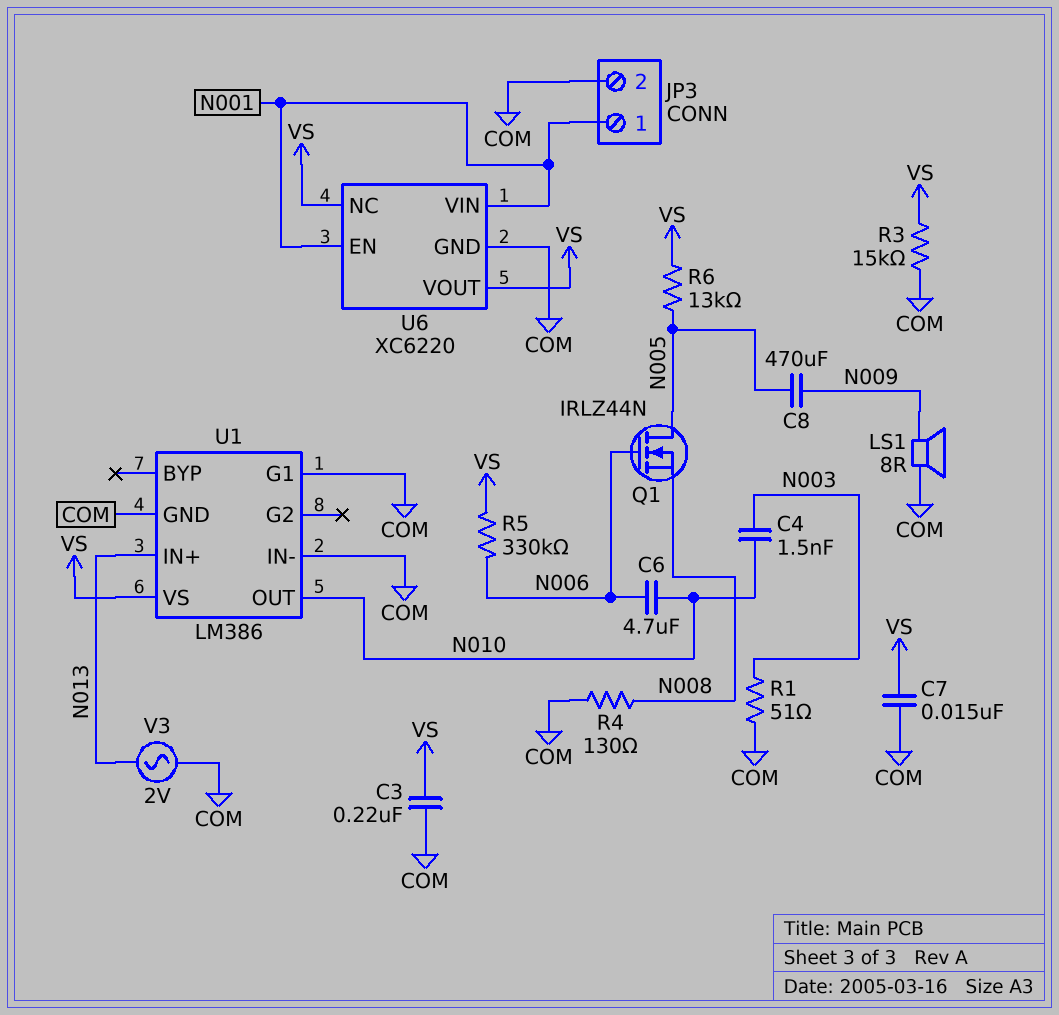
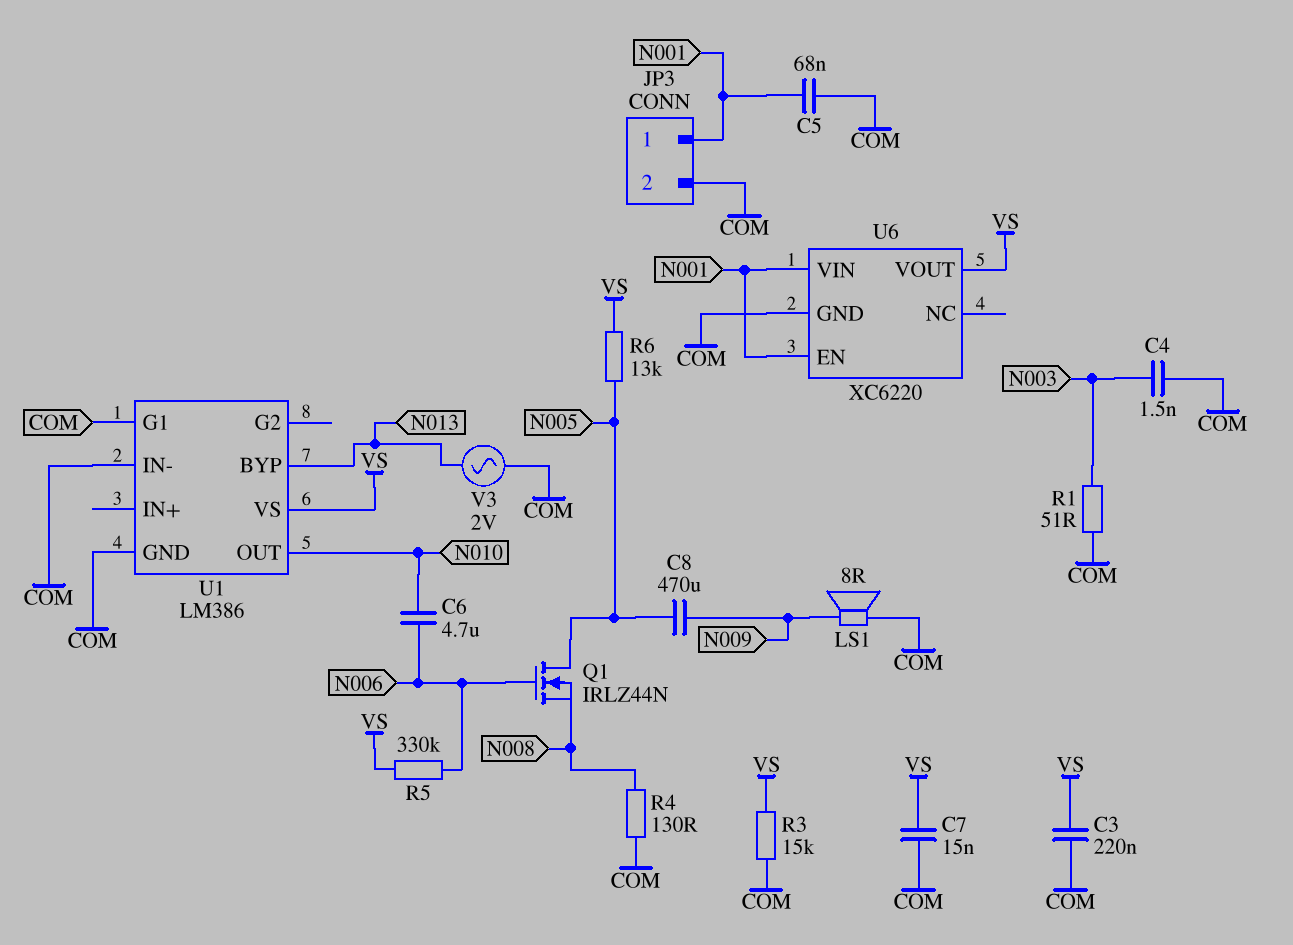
C4: 1.5nF (N003, N010) -> 1.5nF (COM, N003)
C5: none -> 68nF (COM, N001)
U1 pin BYP: none -> N013
U1 pin IN+: N013 -> none
U6 pin NC: VS -> none

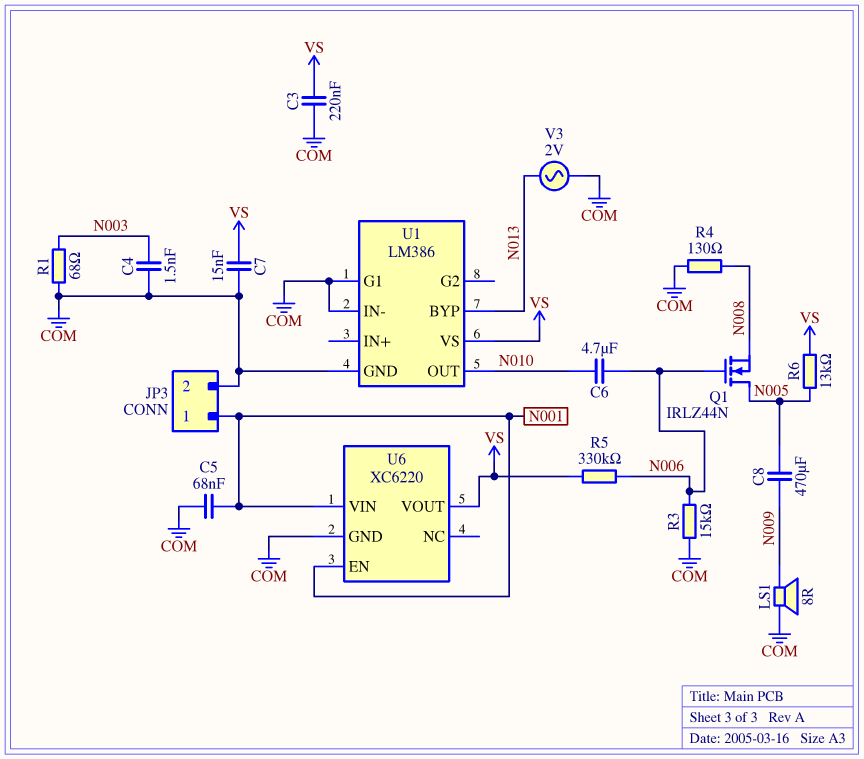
R1: 51 (COM, N003) -> 68 (COM, N003)
R3: 15k (COM, VS) -> 15k (COM, N006)

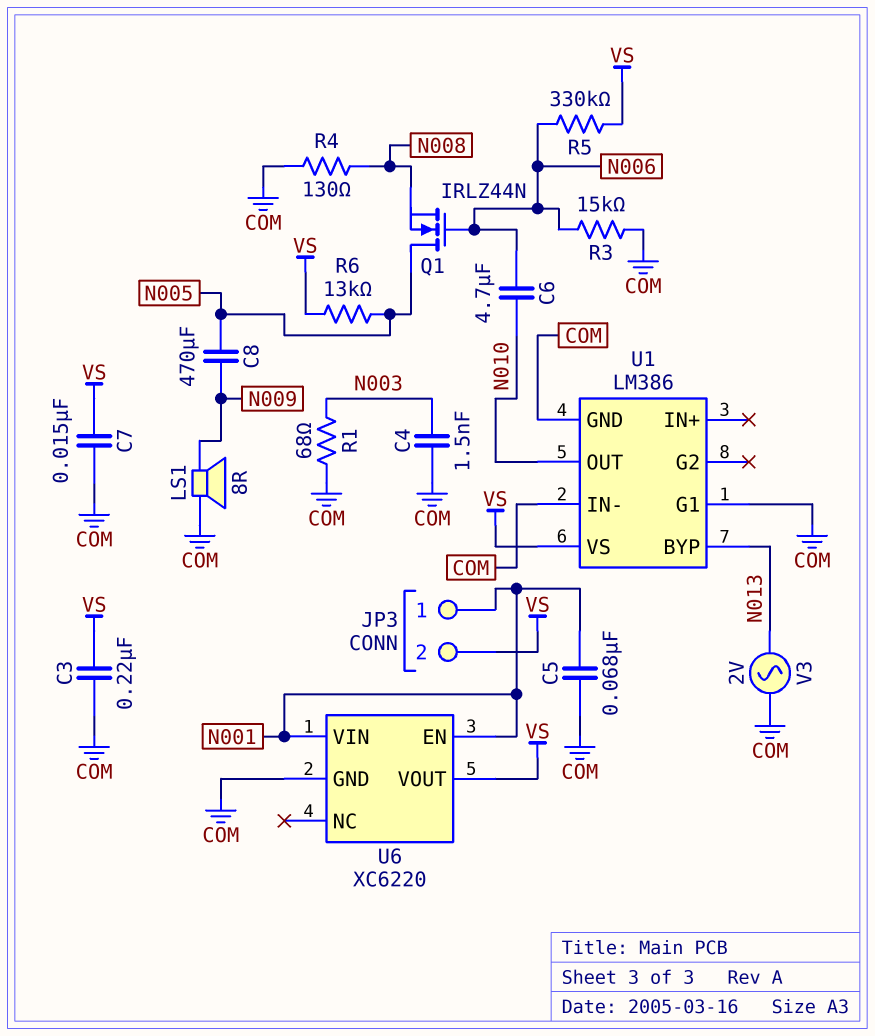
JP3 pin 2: COM -> VS

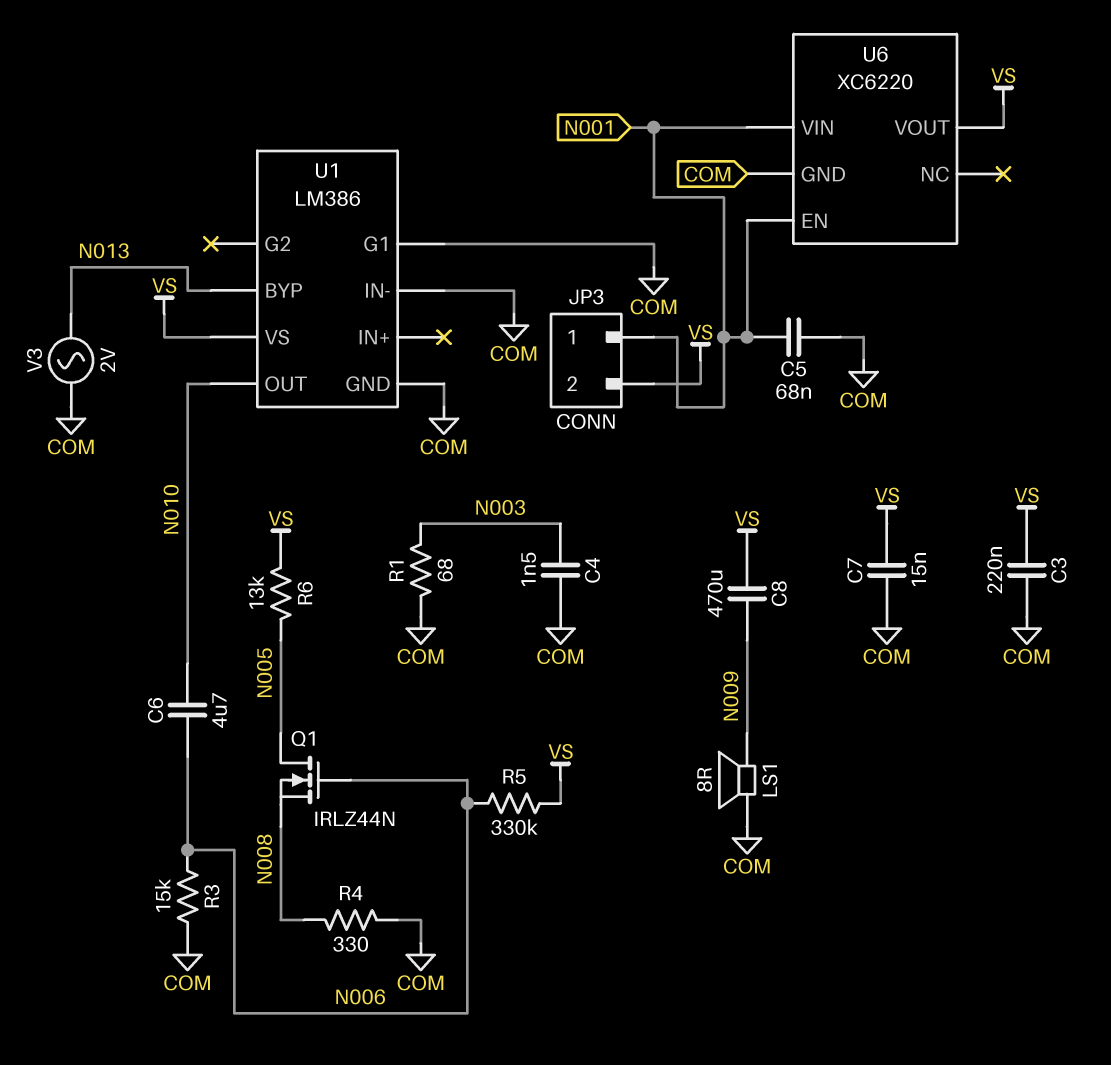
C8: 470uF (N005, N009) -> 470uF (N009, VS)
R4: 130 (COM, N008) -> 330 (COM, N008)

